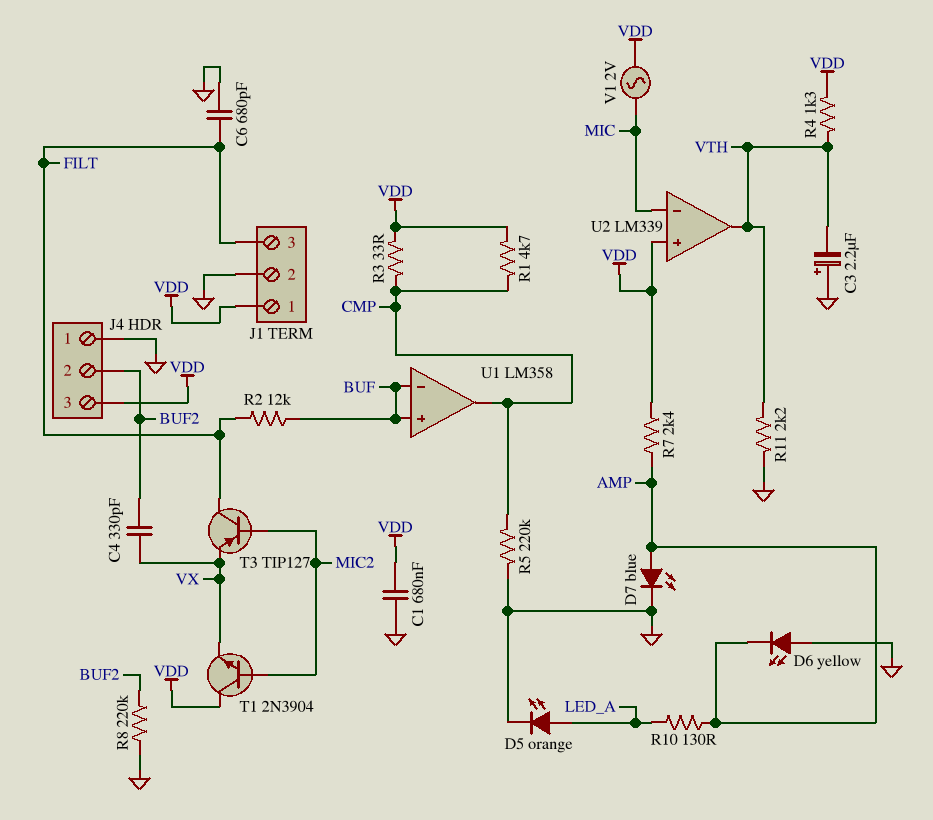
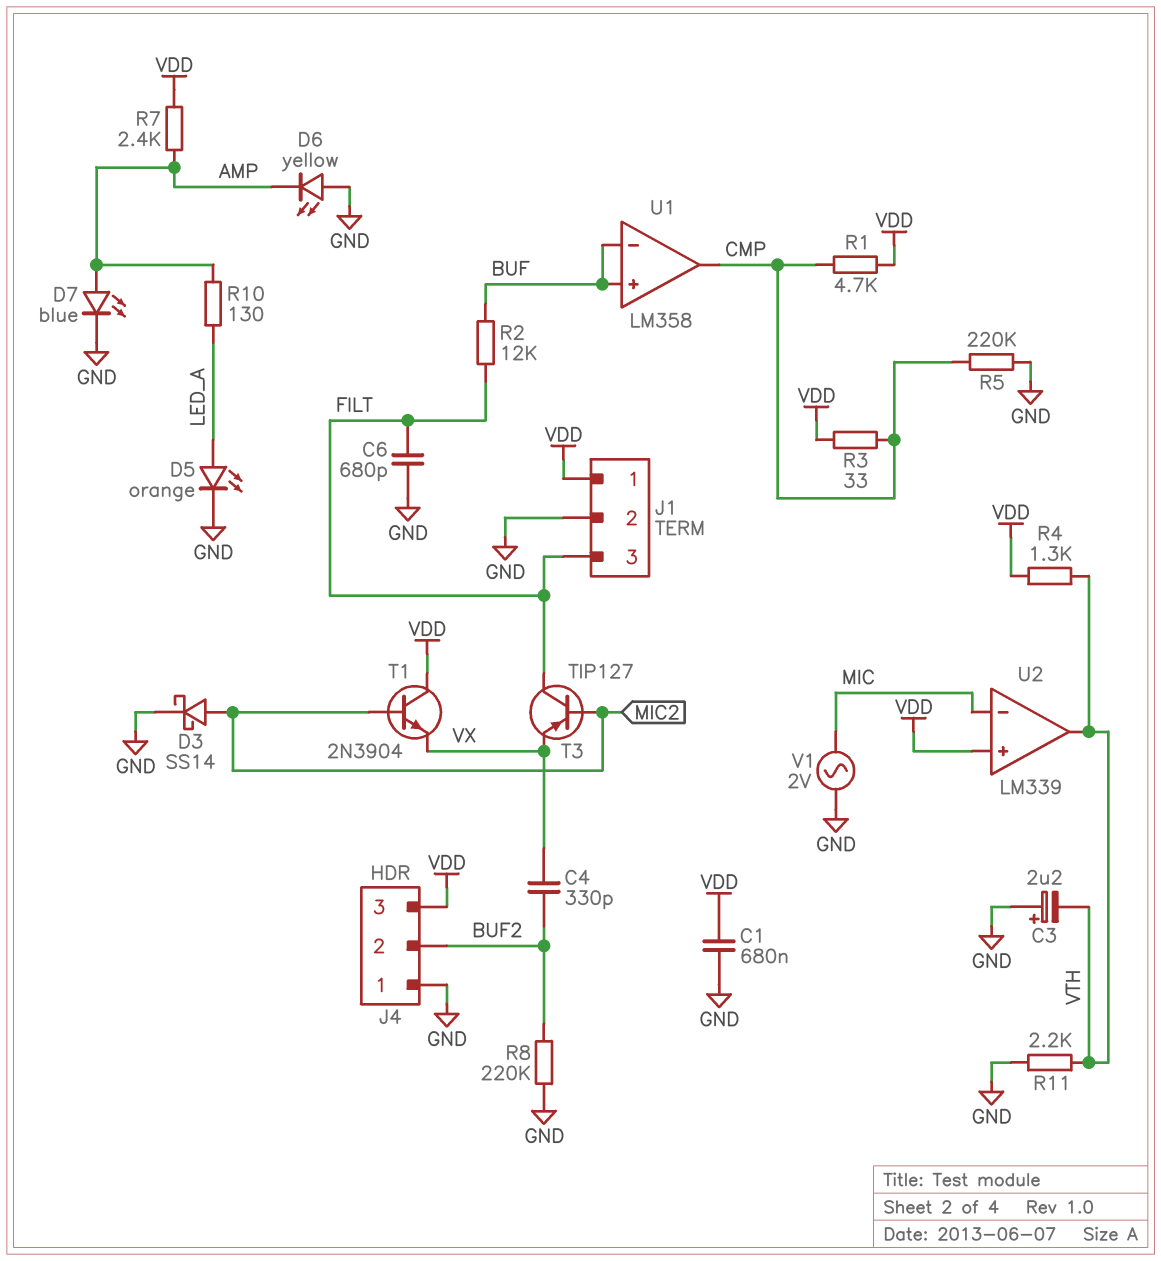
D3: none -> schottky SS14 (A MIC2, K GND)
V1: AC 2V (MIC, VDD) -> AC 2V (GND, MIC)

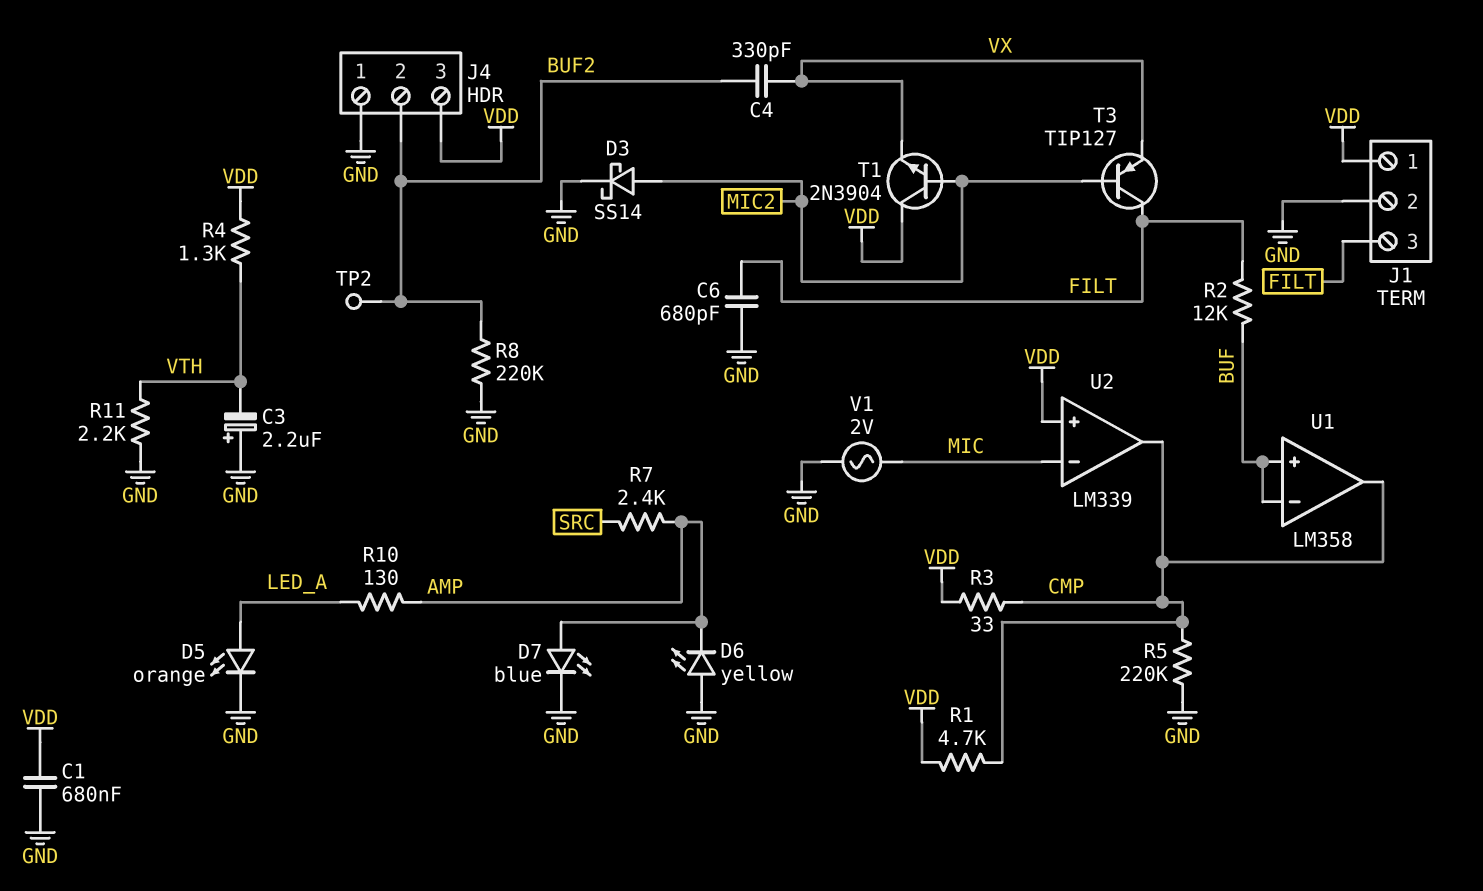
R7: 2.4k (AMP, VDD) -> 2.4k (AMP, SRC)
TP2: none -> test point (BUF2)
U2 pin out: VTH -> CMP

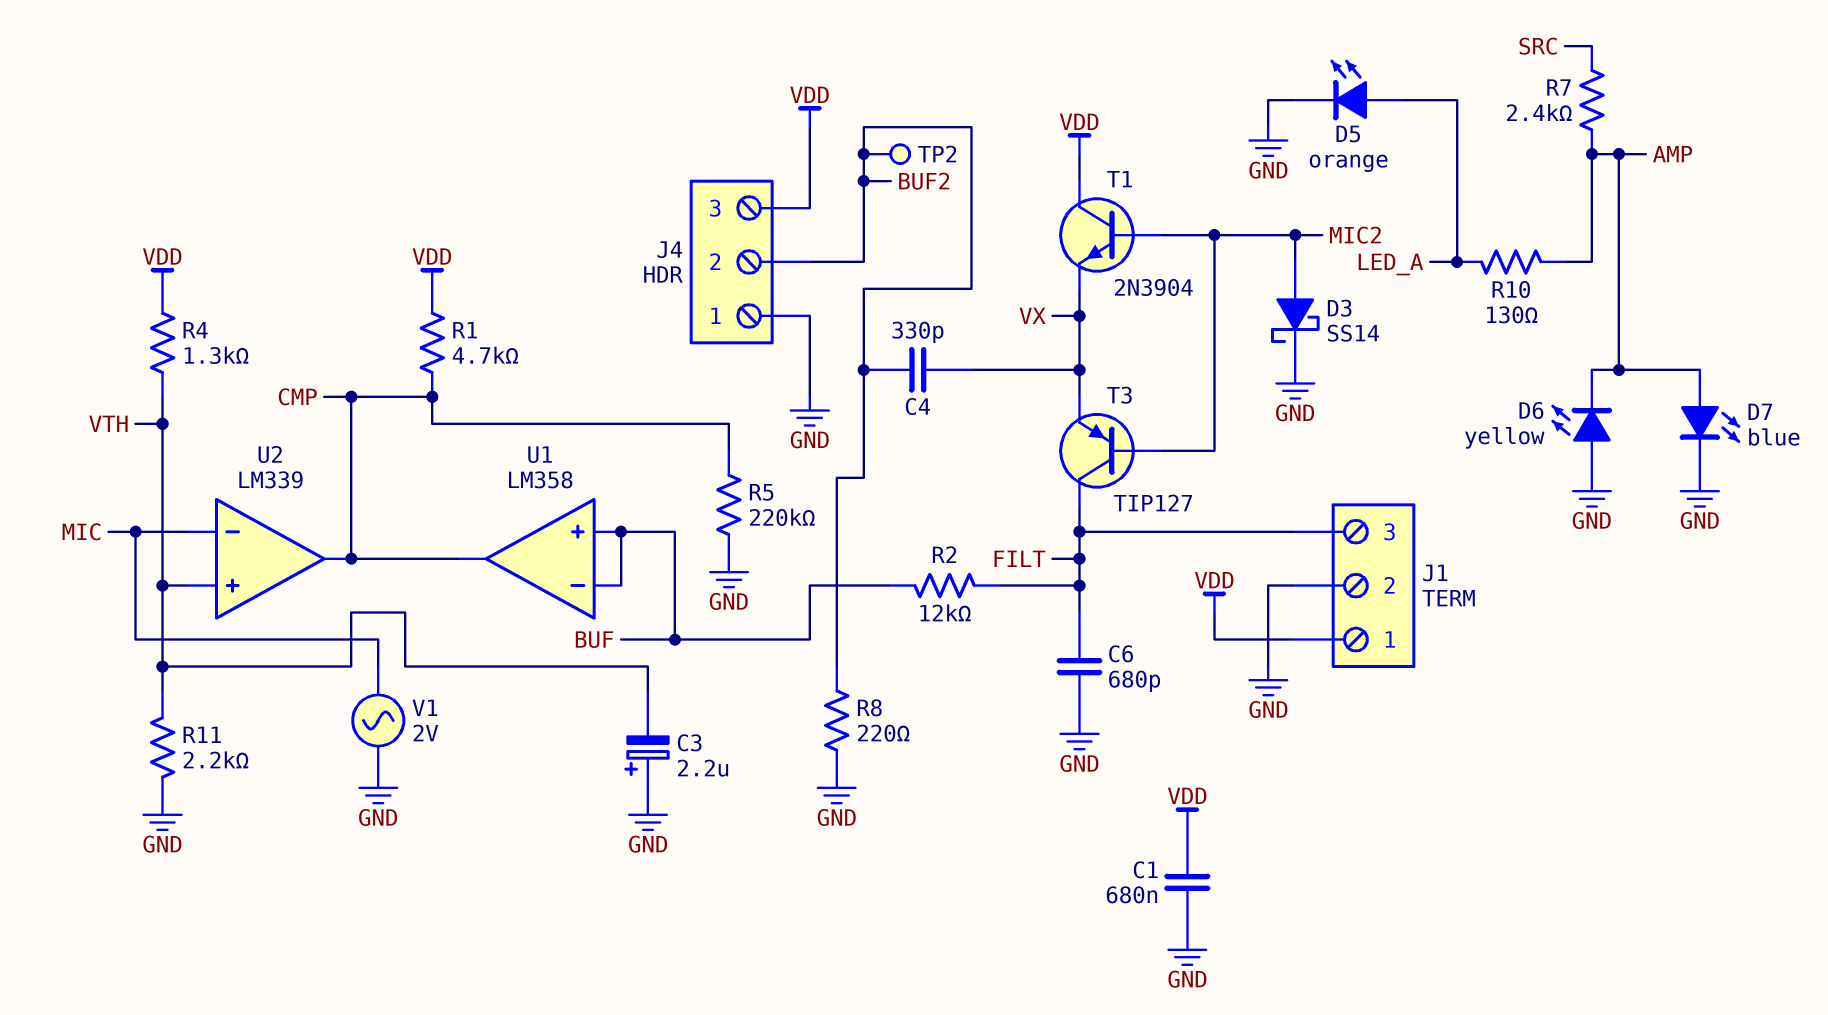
R3: 33 (CMP, VDD) -> none
R8: 220k (BUF2, GND) -> 220 (BUF2, GND)
U2 pin in+: VDD -> VTH

